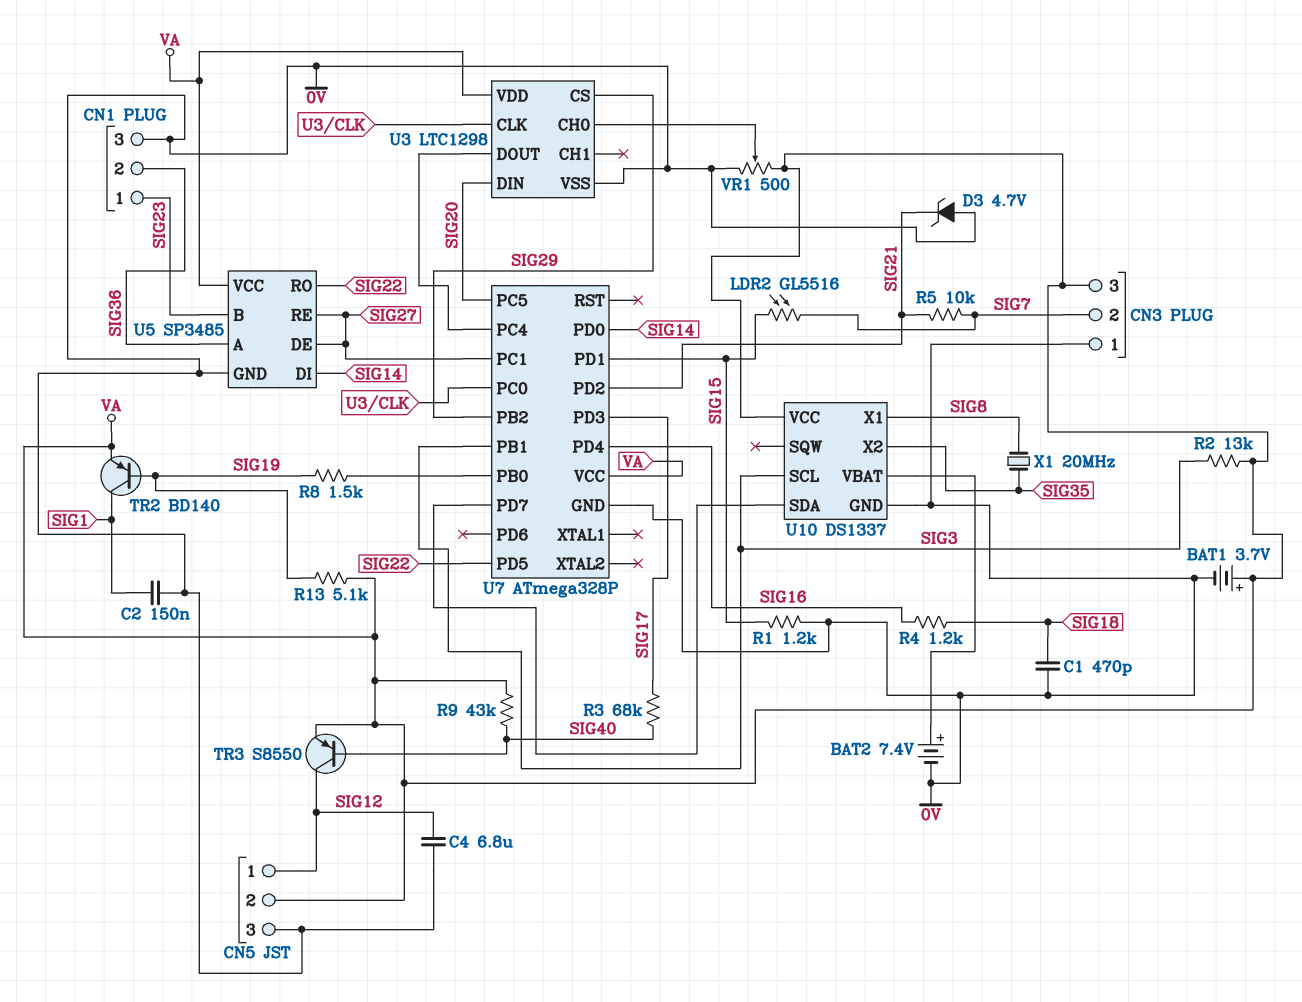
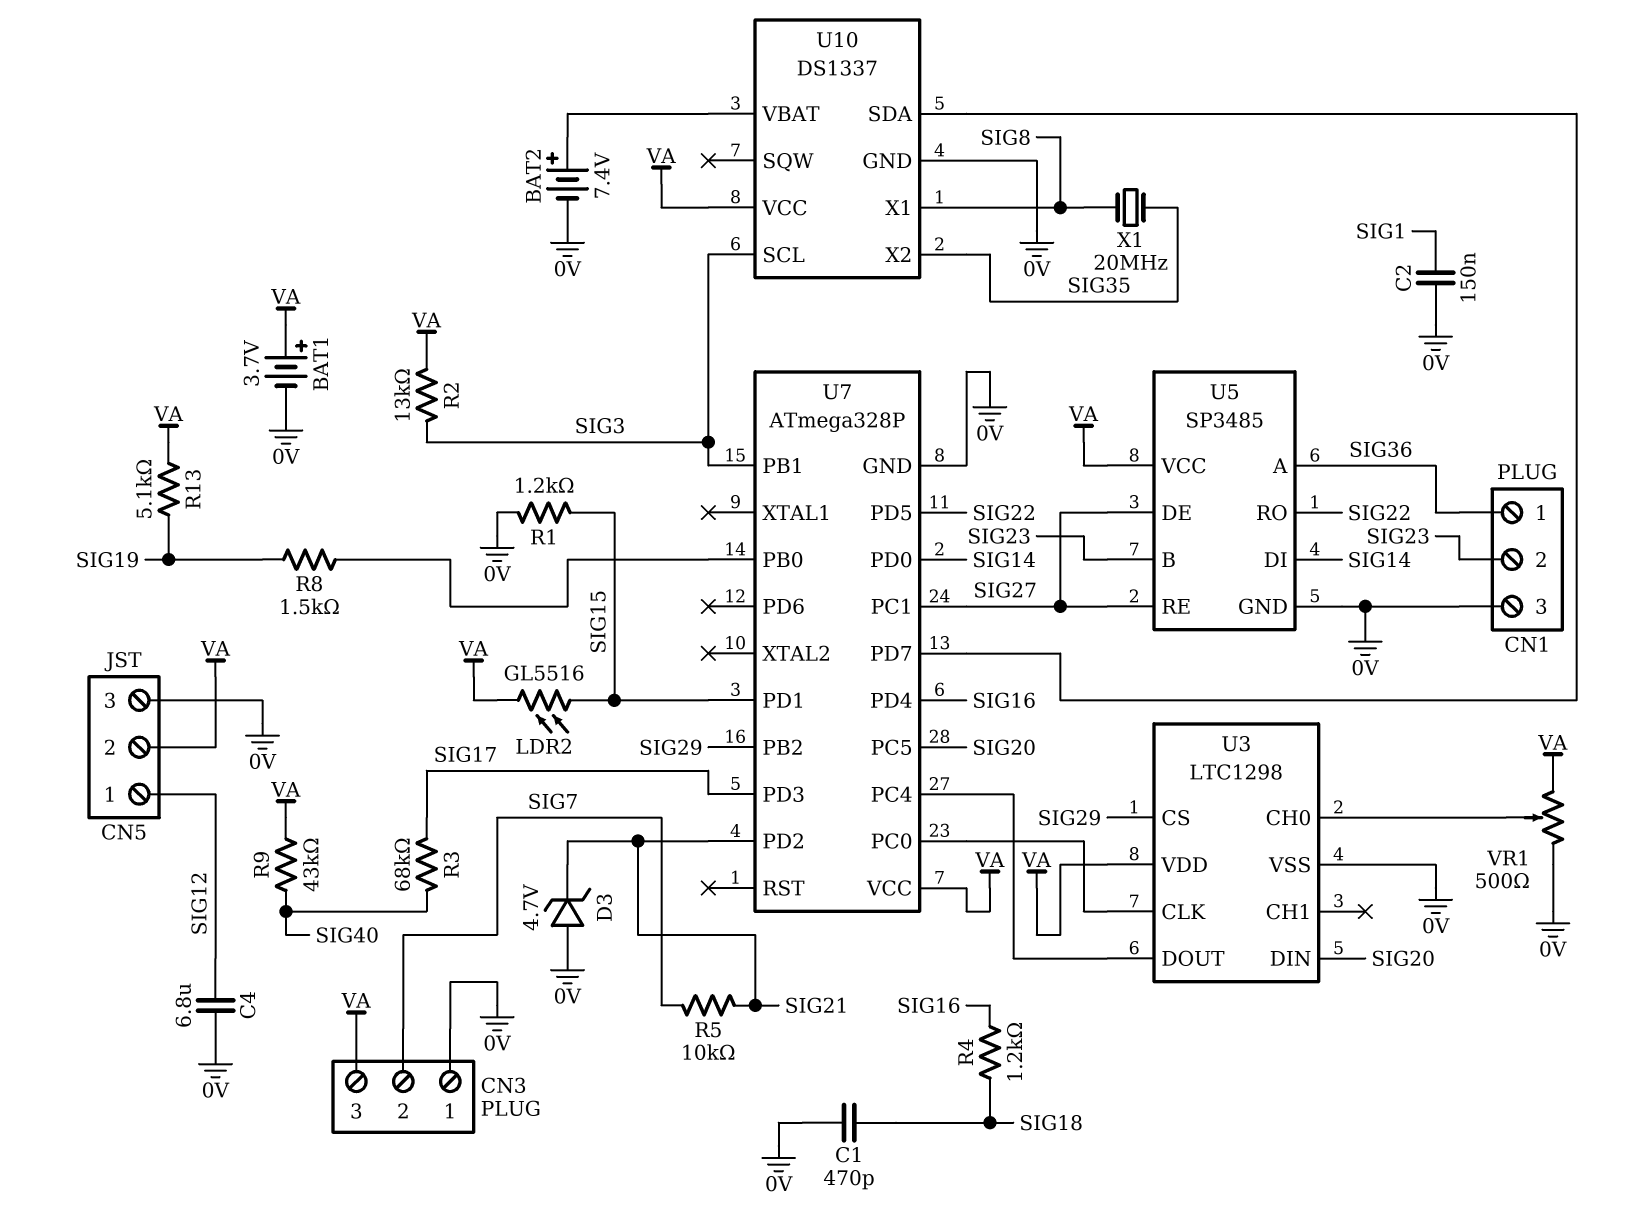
CN1 pin 1: SIG23 -> SIG36
CN1 pin 2: SIG36 -> SIG23
LDR2: GL5516 (SIG7, SIG15) -> GL5516 (SIG15, VA)
TR2: PNP BD140 (B SIG19, C SIG1, E VA) -> none
TR3: PNP S8550 (B SIG40, C SIG12, E VA) -> none

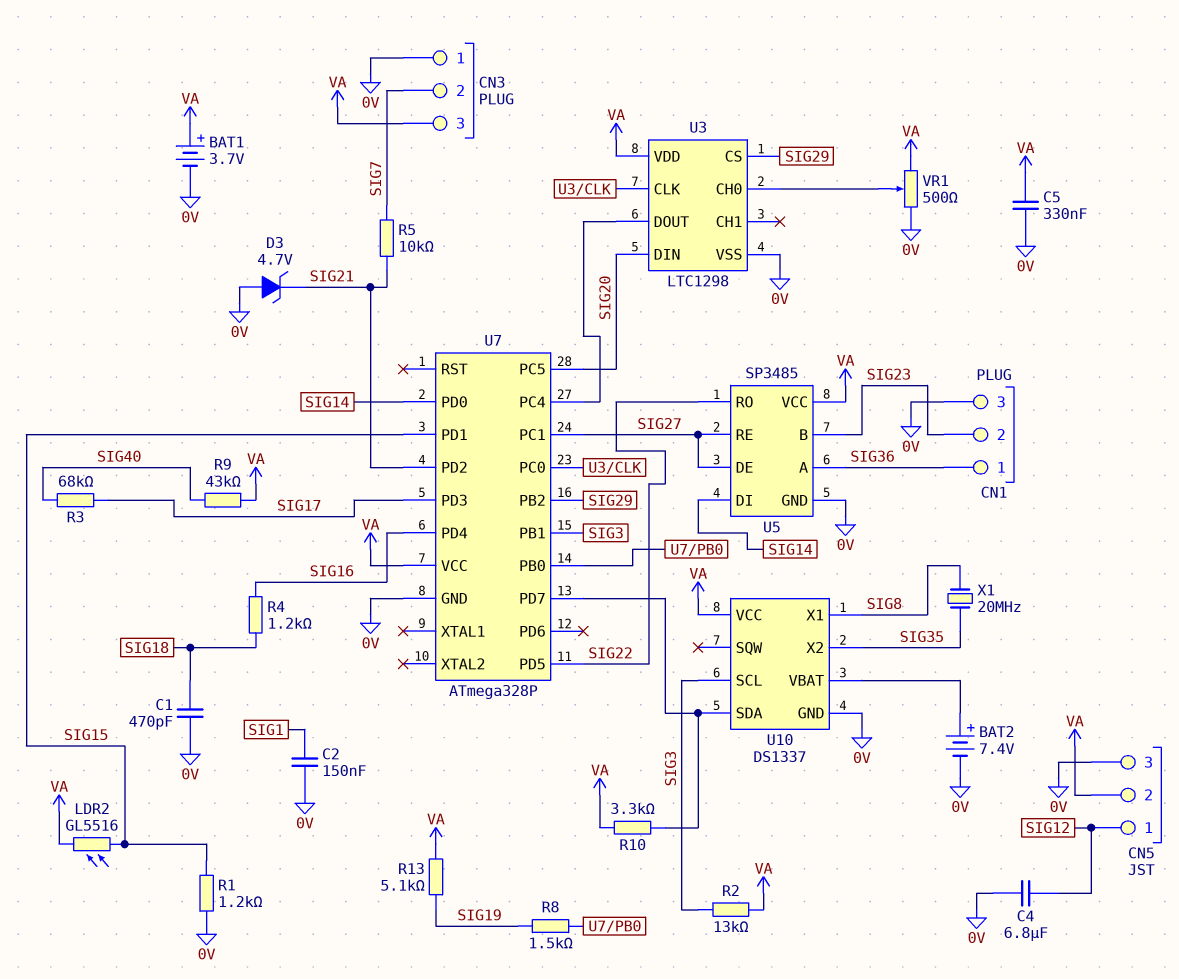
C5: none -> 330nF (0V, VA)
R10: none -> 3.3k (U7/PD7, VA)

